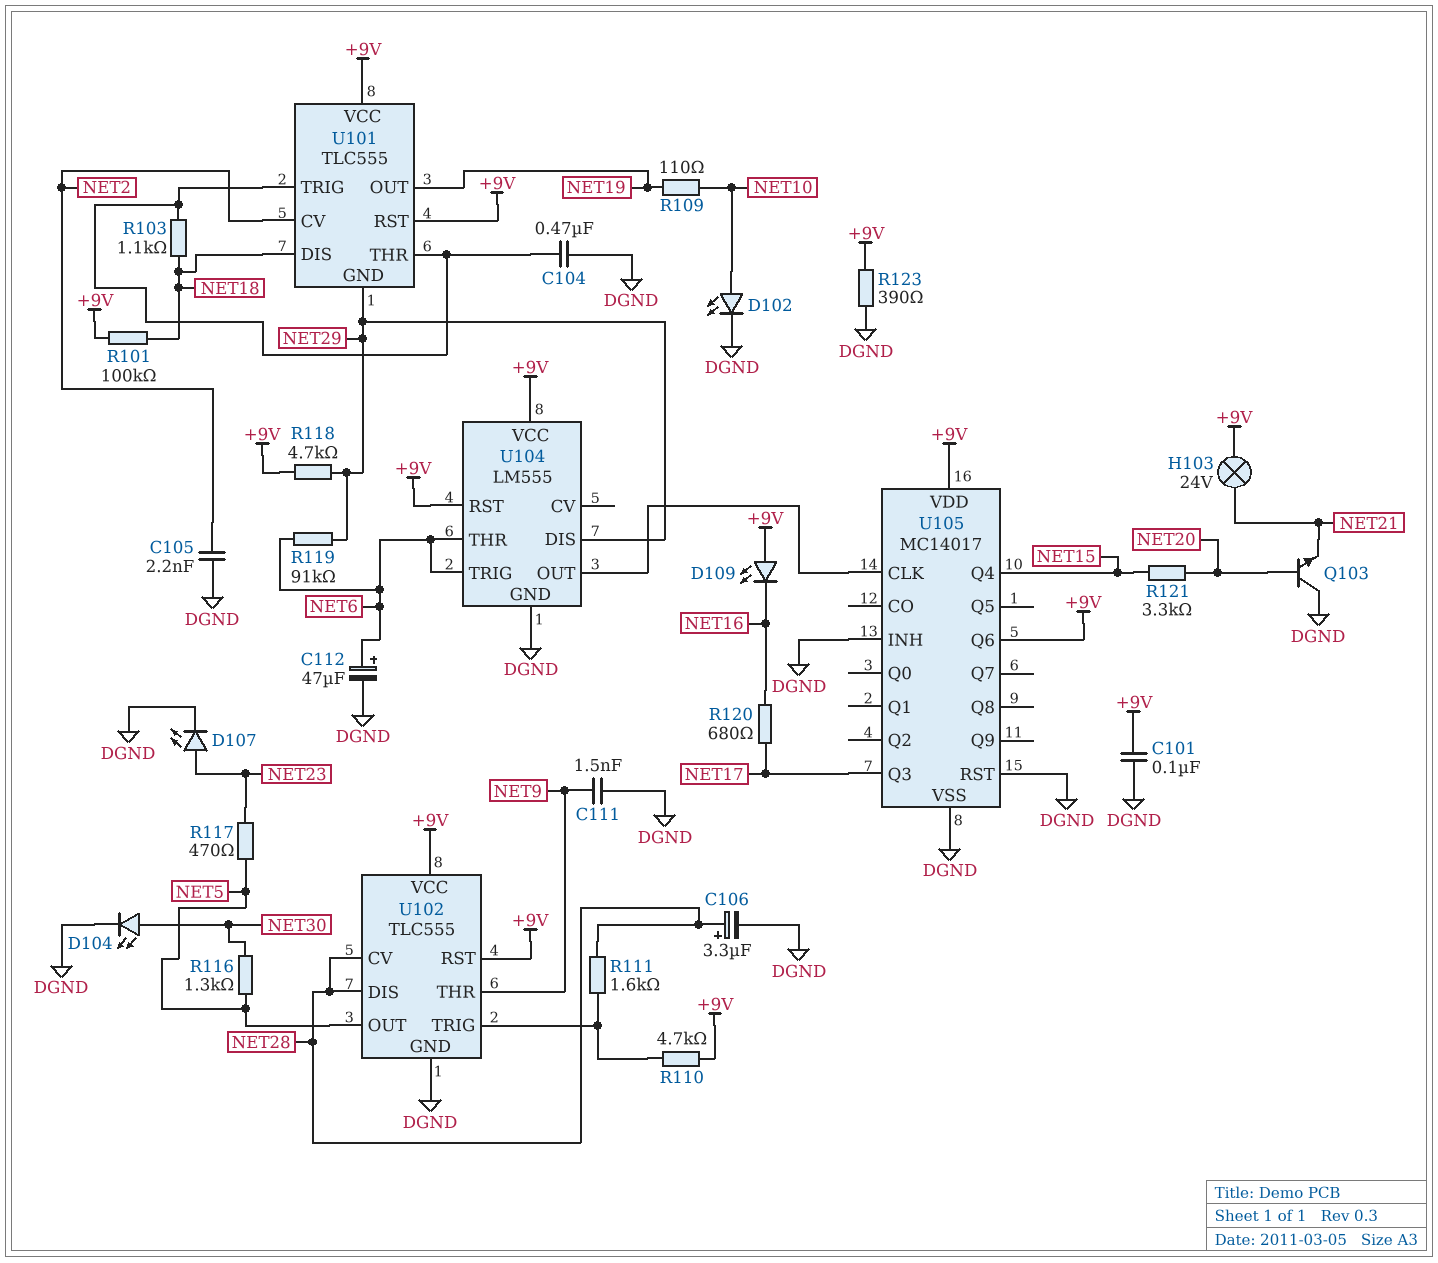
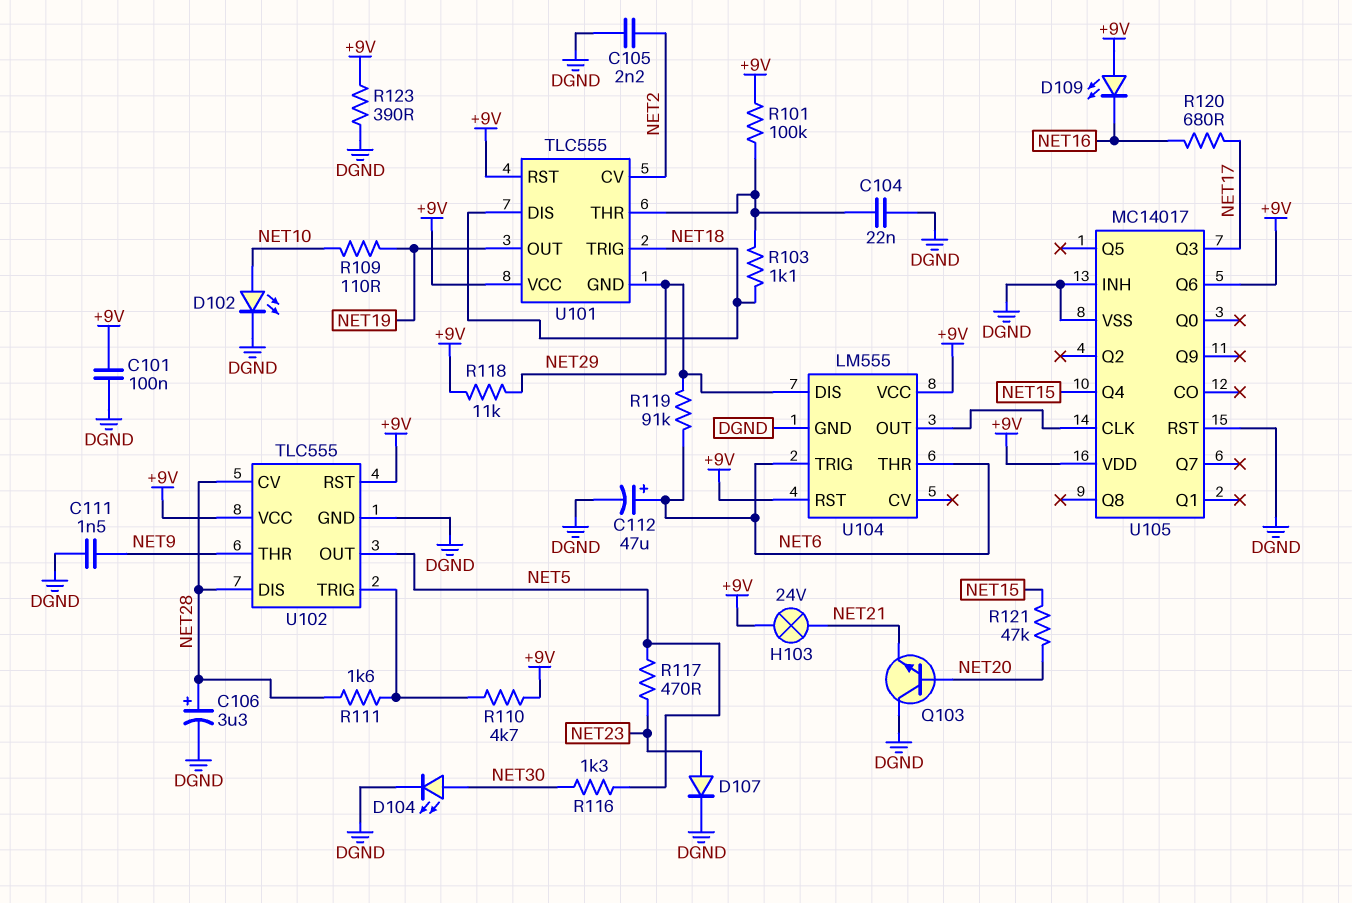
C104: 470nF (DGND, U101/THR) -> 22nF (DGND, U101/THR)
D107: LED (A NET23, K DGND) -> diode (A NET23, K DGND)
R101: 100k (+9V, NET18) -> 100k (+9V, U101/THR)
R118: 4.7k (+9V, NET29) -> 11k (+9V, NET29)
R121: 3.3k (NET15, NET20) -> 47k (NET15, NET20)
U101 pin TRIG: U101/THR -> NET18

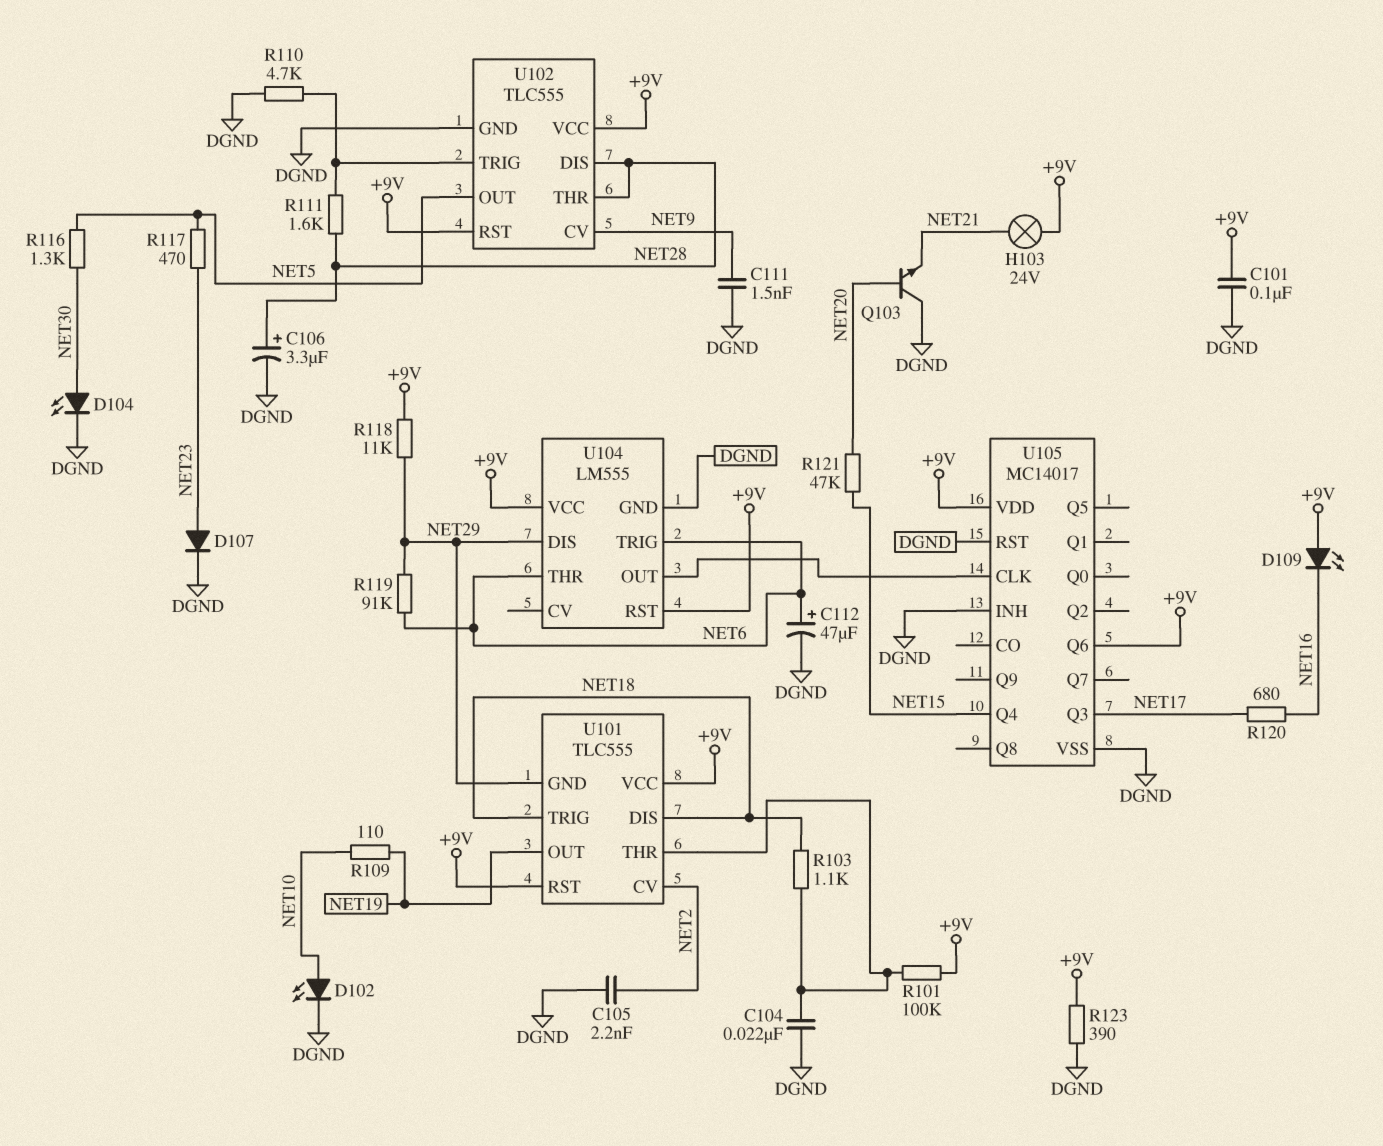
R110: 4.7k (+9V, U102/TRIG) -> 4.7k (DGND, U102/TRIG)
U102 pin CV: NET28 -> NET9
U102 pin THR: NET9 -> NET28

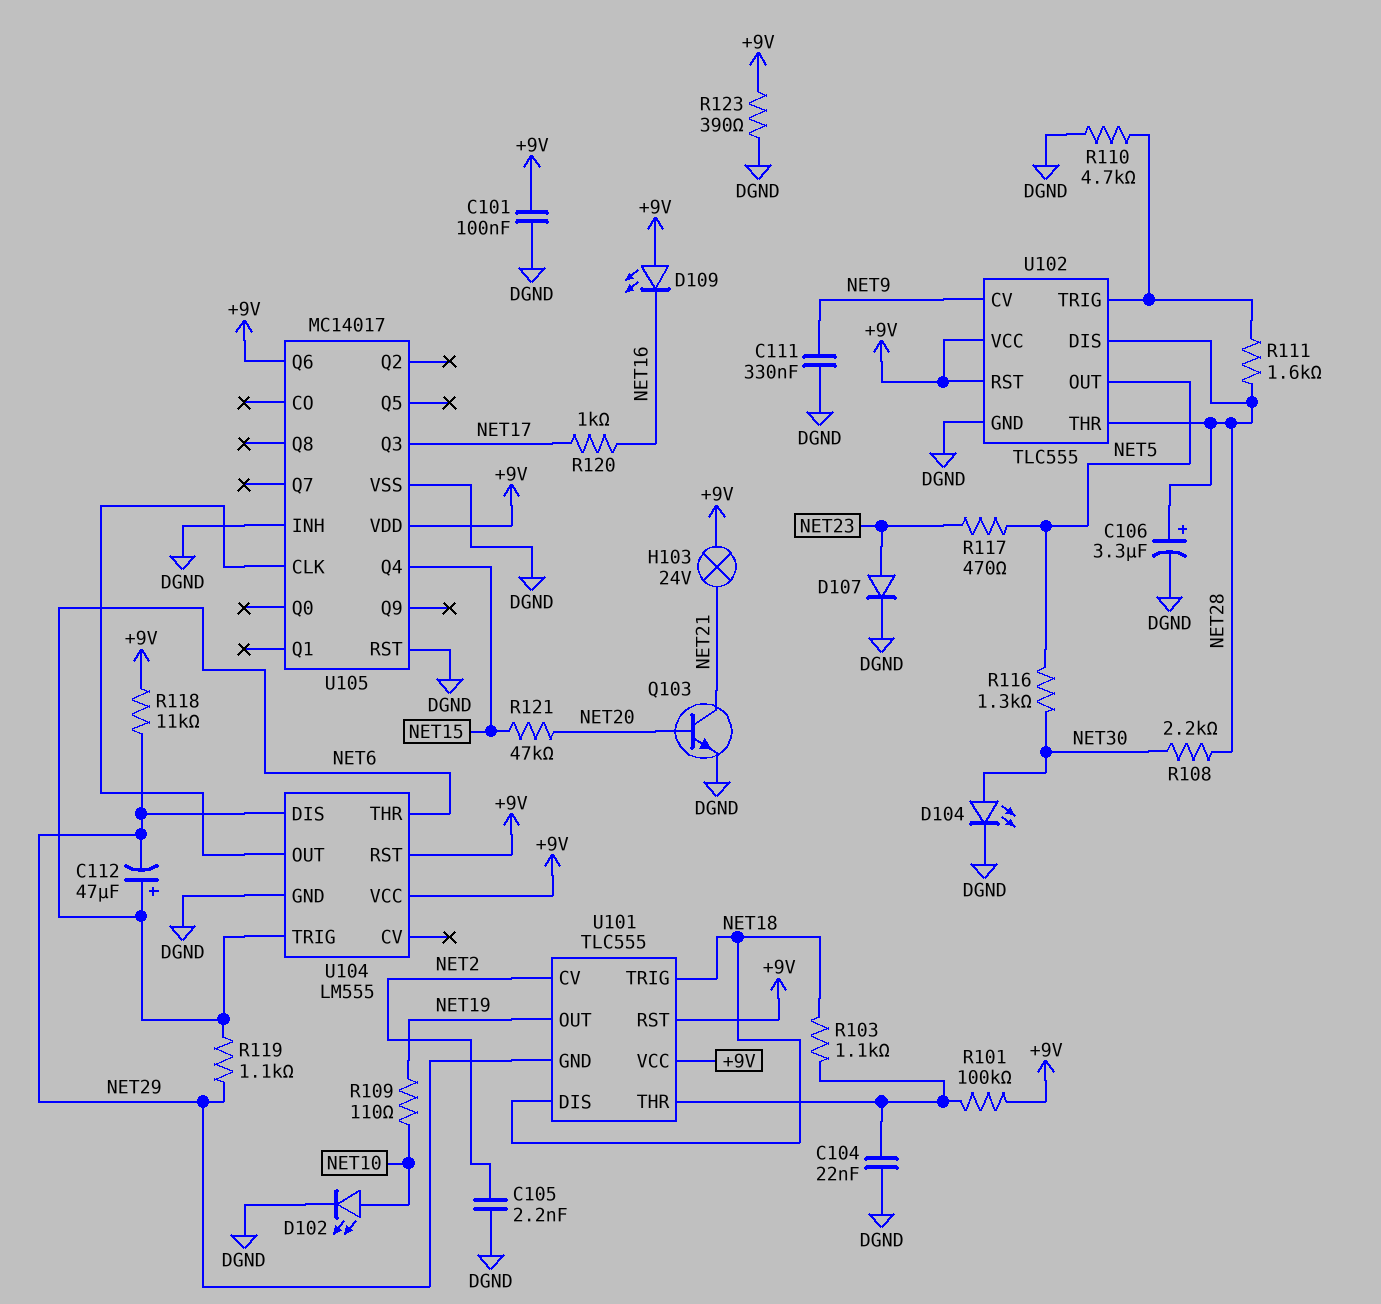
C111: 1.5nF (DGND, NET9) -> 330nF (DGND, NET9)
C112: 47uF (plus NET6, minus DGND) -> 47uF (plus NET6, minus NET29)
Q103: NPN (B NET20, C DGND, E NET21) -> NPN (B NET20, C NET21, E DGND)
R108: none -> 2.2k (NET28, NET30)
R119: 91k (NET6, NET29) -> 1.1k (NET6, NET29)
R120: 680 (NET16, NET17) -> 1k (NET16, NET17)

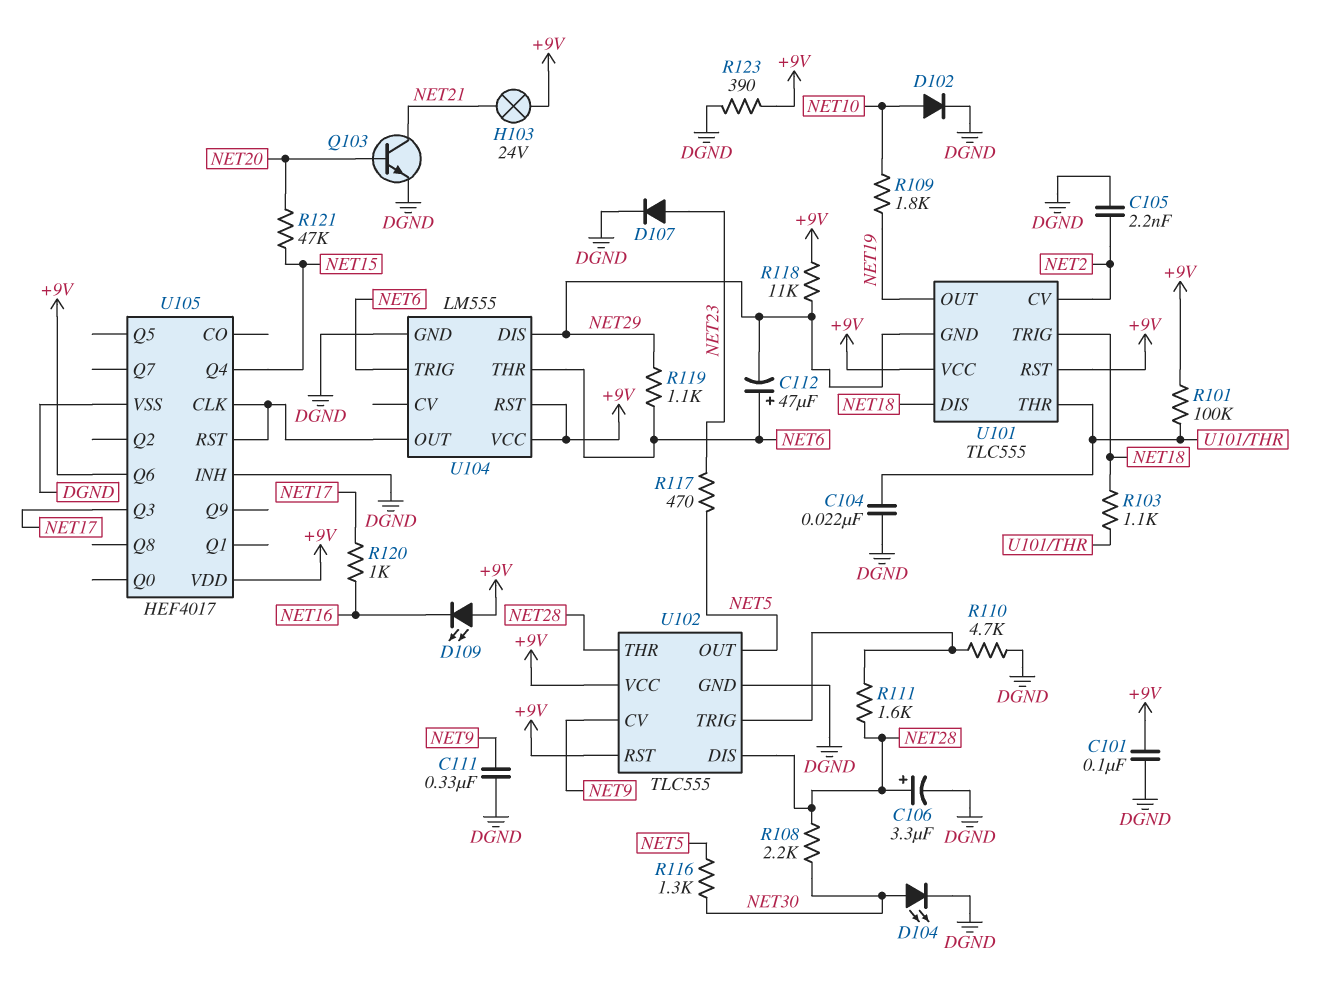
D102: LED (A NET10, K DGND) -> diode (A NET10, K DGND)
R109: 110 (NET10, NET19) -> 1.8k (NET10, NET19)
U105: MC14017 -> HEF4017
U105 pin RST: DGND -> U104/OUT

